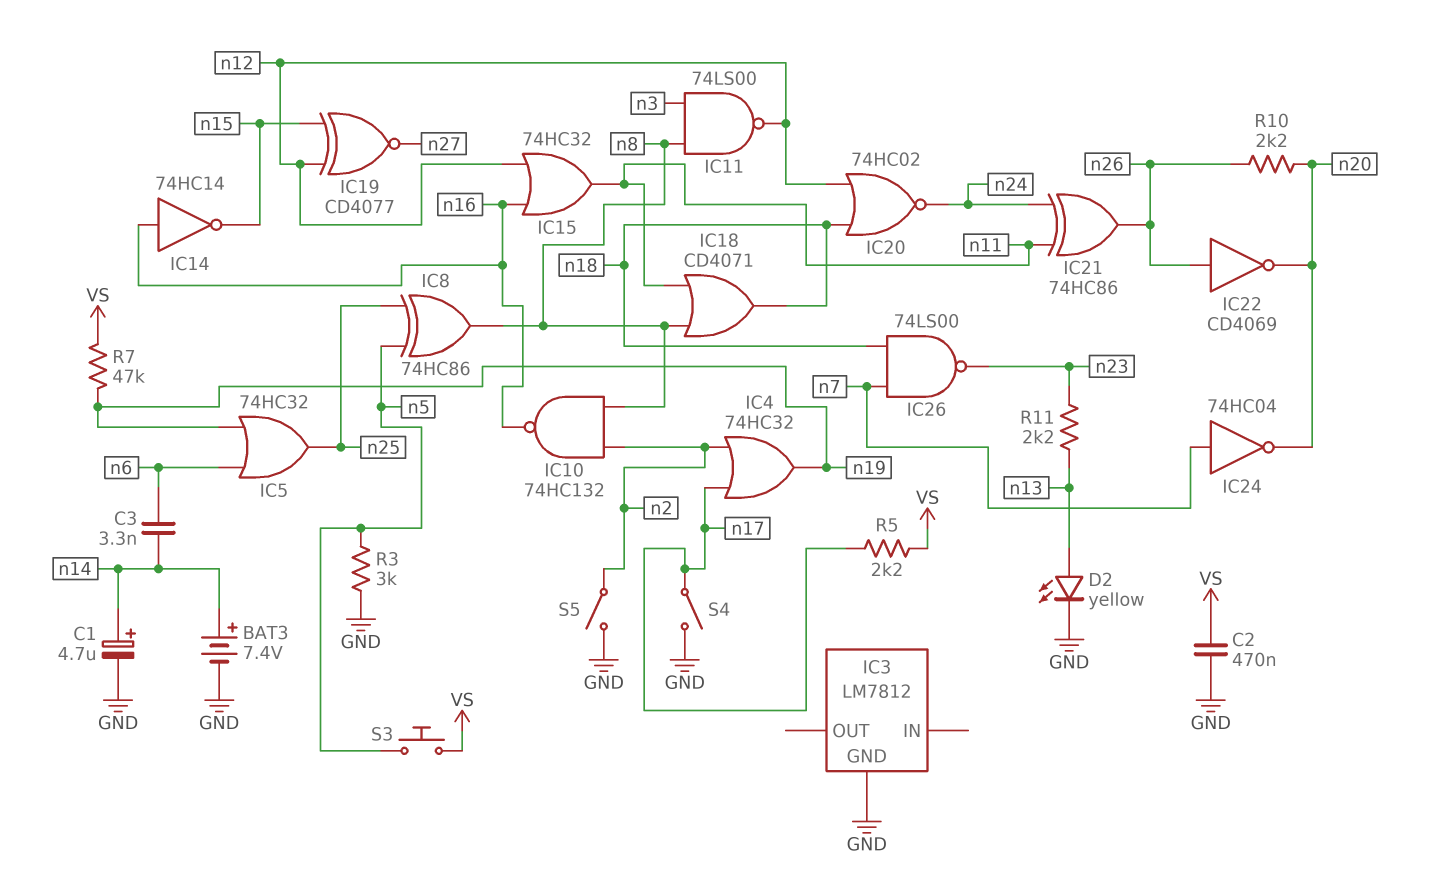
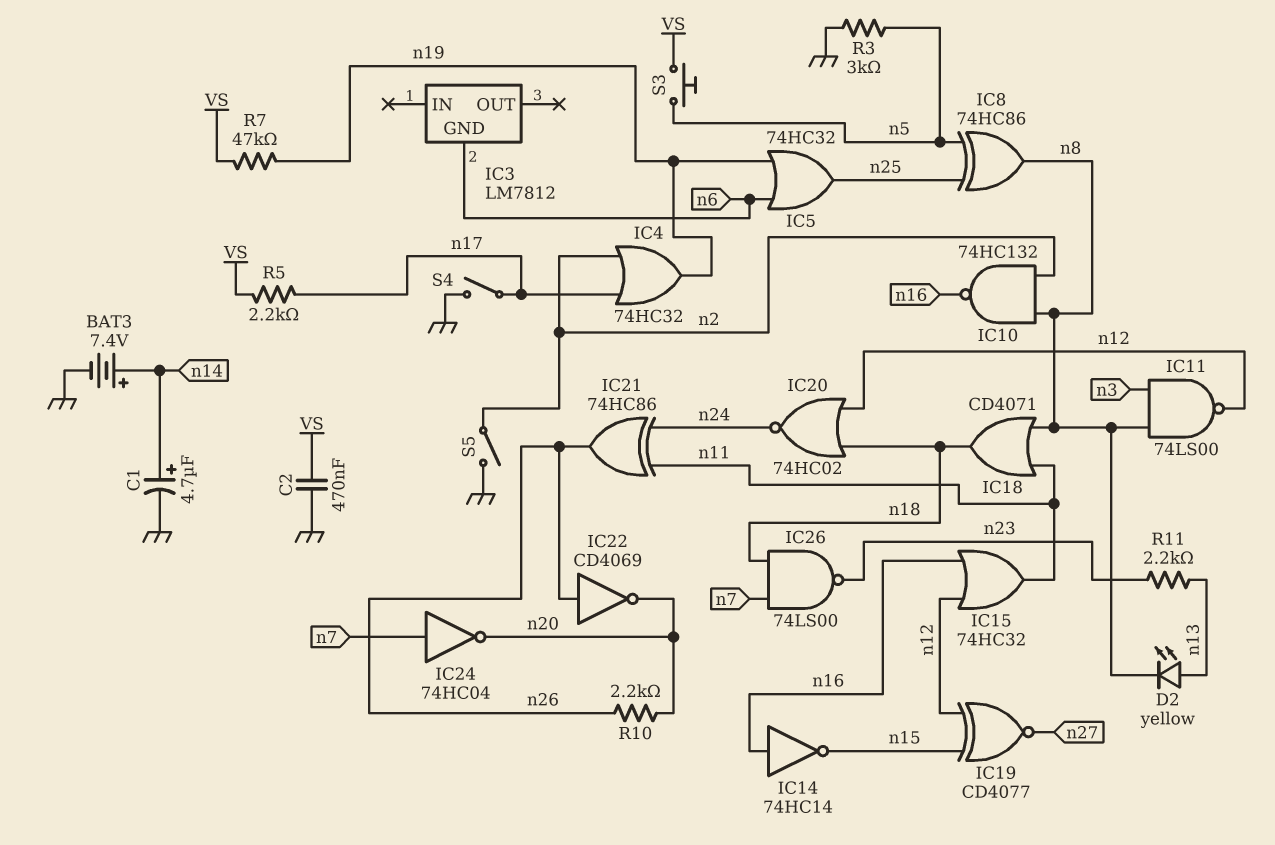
C3: 3.3nF (n6, n14) -> none
D2: LED yellow (A n13, K GND) -> LED yellow (A n13, K n8)
IC3 pin GND: GND -> n6

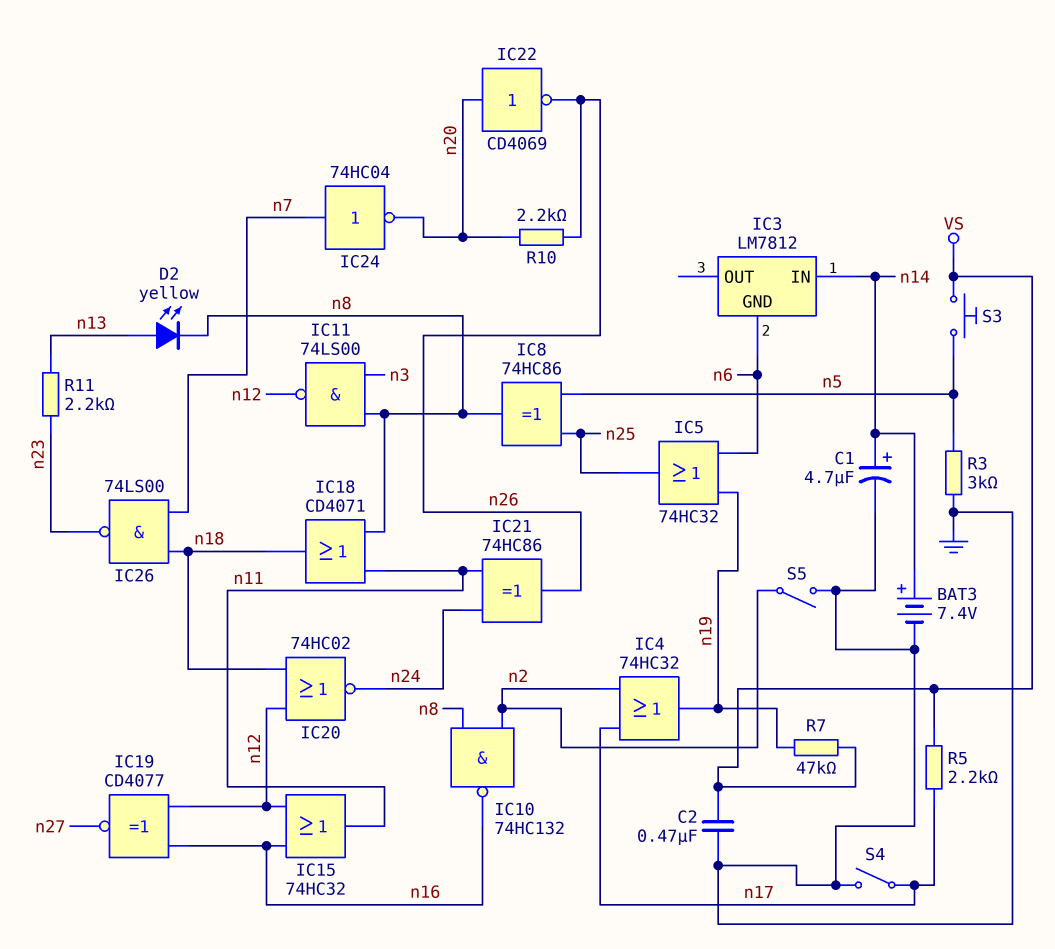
IC3 pin IN: none -> n14
IC14: NOT 74HC14 (in n16, out n15) -> none
IC19: XNOR CD4077 (in n12, in n15, out n27) -> XNOR CD4077 (in n12, in n16, out n27)
IC22: NOT CD4069 (in n26, out n20) -> NOT CD4069 (in n20, out n26)

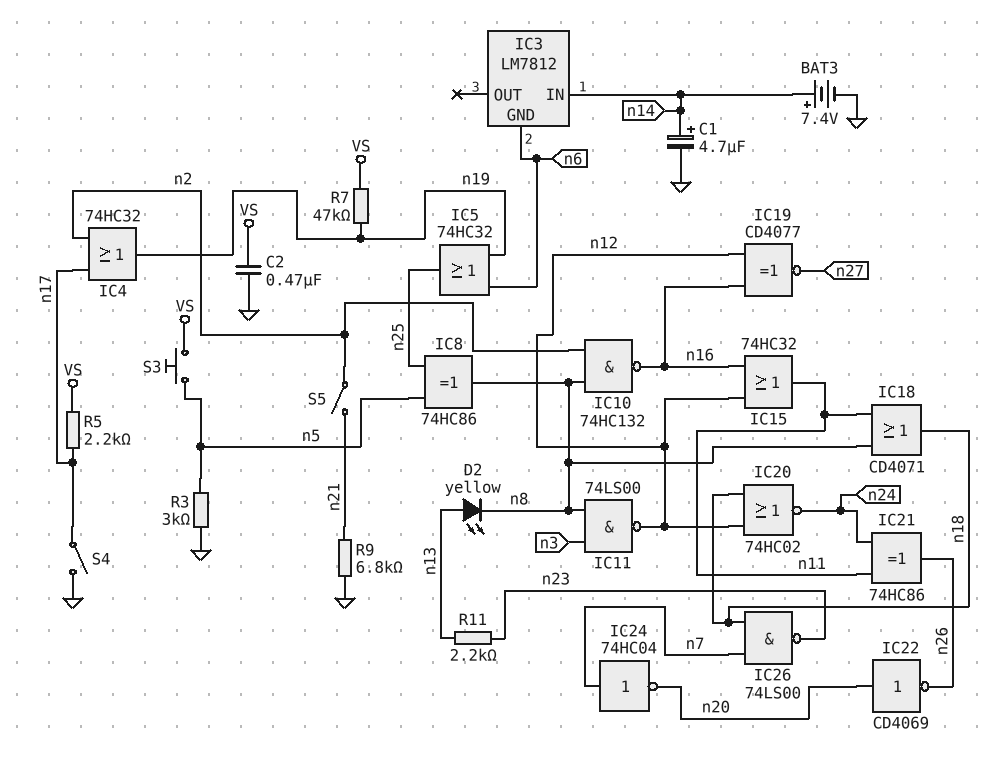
R9: none -> 6.8k (GND, n21)
R10: 2.2k (n20, n26) -> none
S5: switch (GND, n2) -> switch (n2, n21)

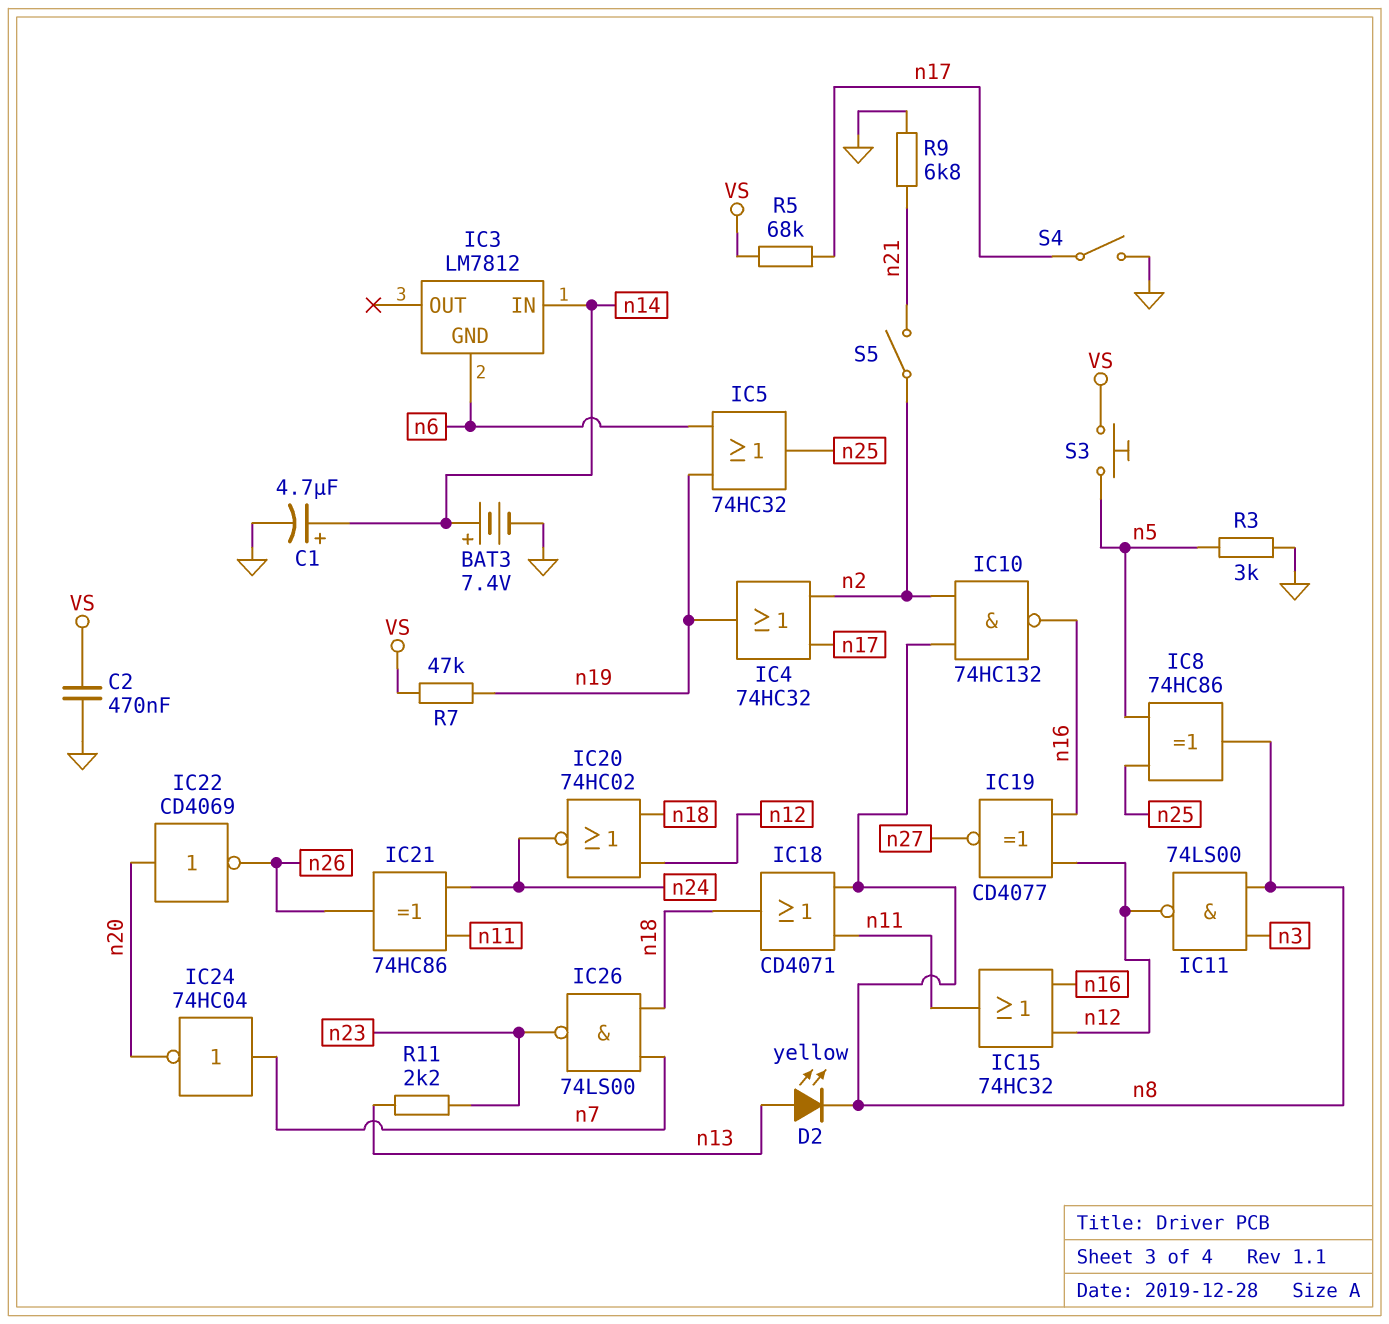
R5: 2.2k (VS, n17) -> 68k (VS, n17)

